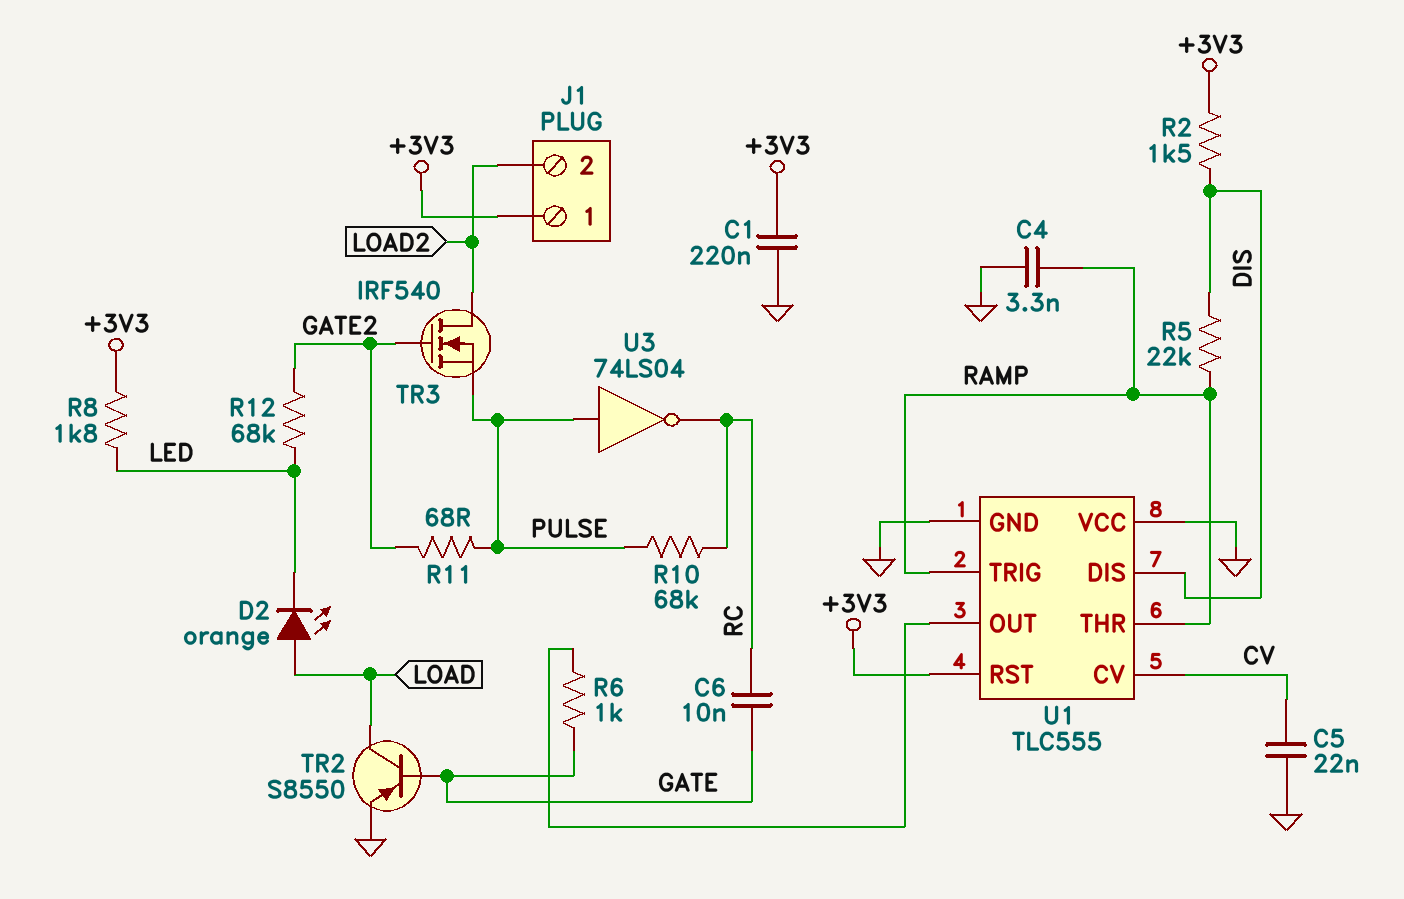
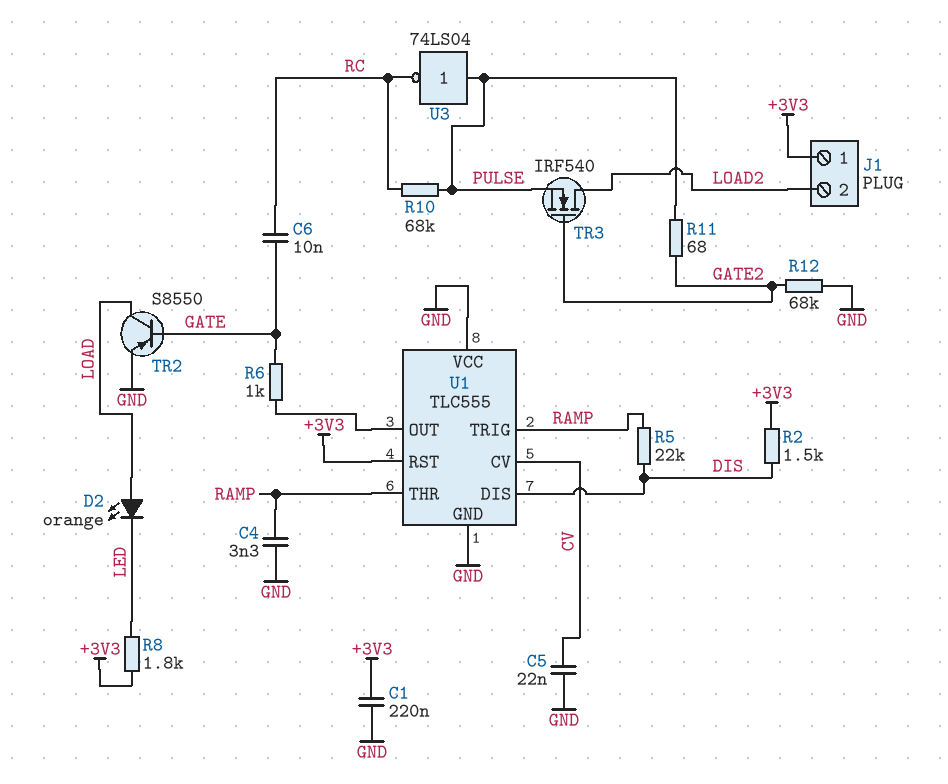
R12: 68k (GATE2, LED) -> 68k (GATE2, GND)

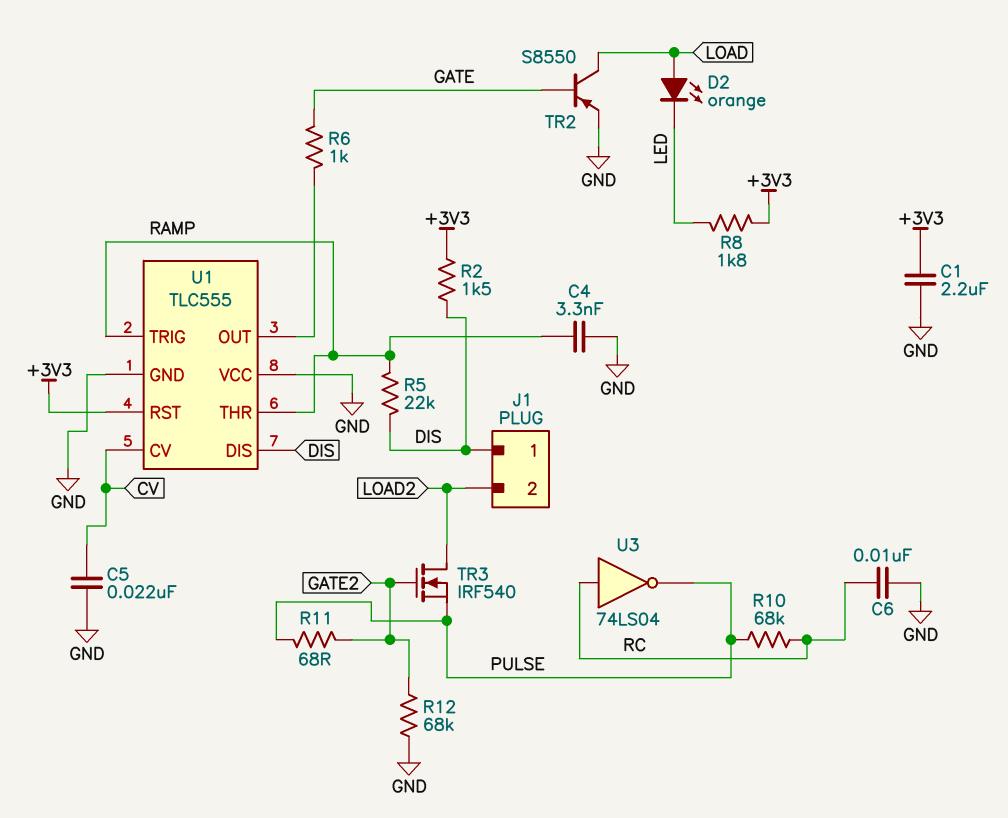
C1: 220nF (+3V3, GND) -> 2.2uF (+3V3, GND)
C6: 10nF (GATE, RC) -> 10nF (GND, RC)
J1 pin 1: +3V3 -> DIS
U3: NOT 74LS04 (in PULSE, out RC) -> NOT 74LS04 (in RC, out PULSE)

